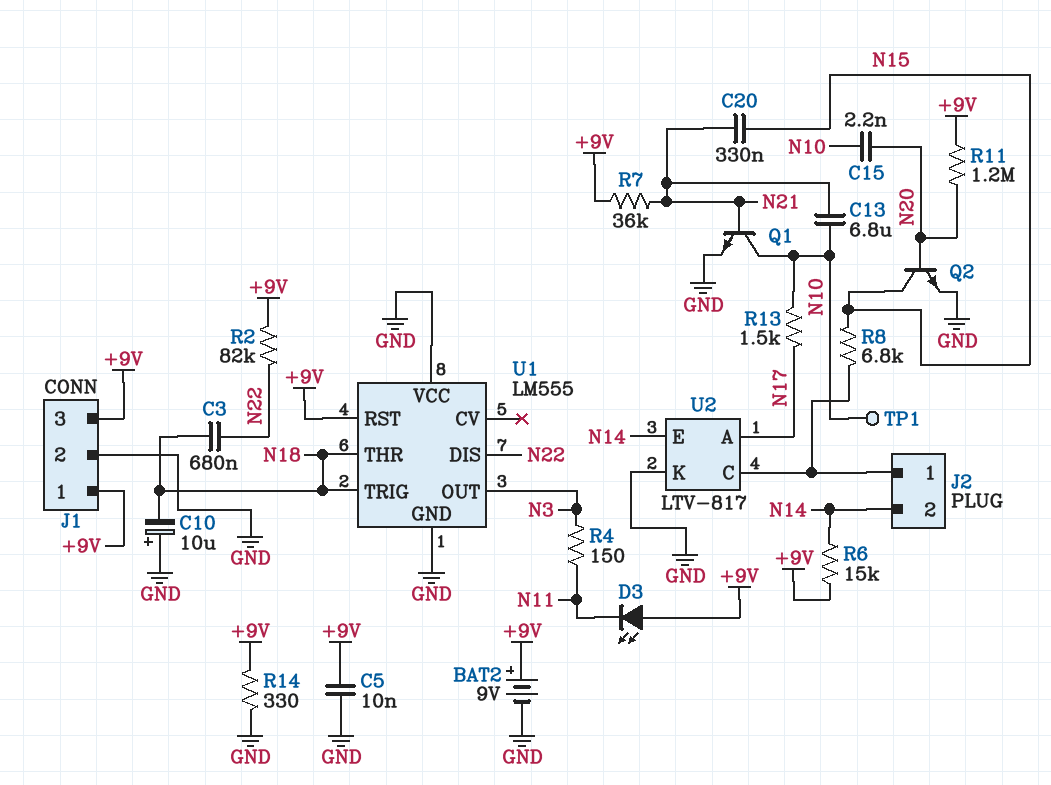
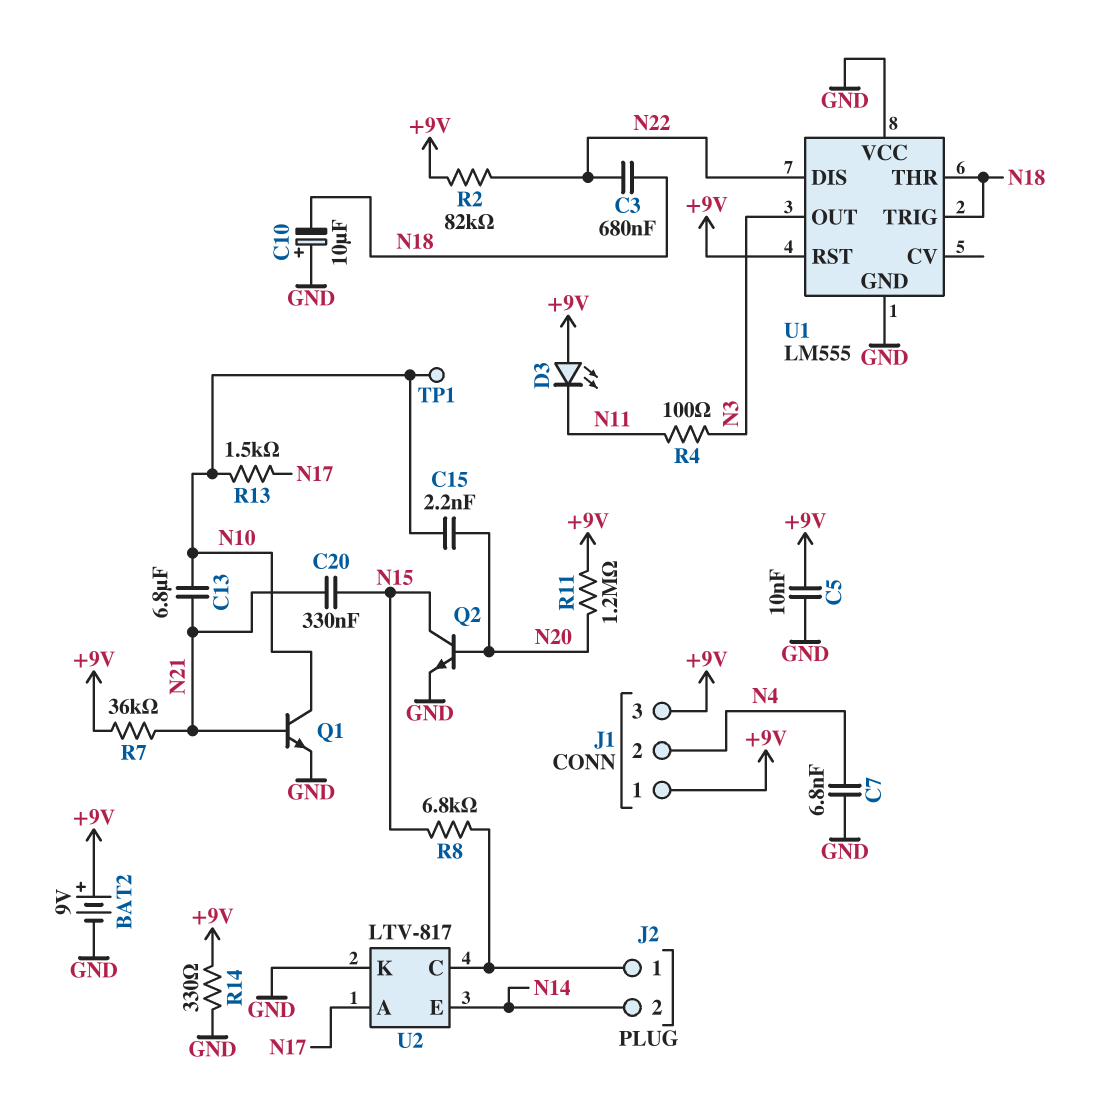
C7: none -> 6.8nF (GND, N4)
J1 pin 2: GND -> N4
R4: 150 (N3, N11) -> 100 (N3, N11)
R6: 15k (+9V, N14) -> none

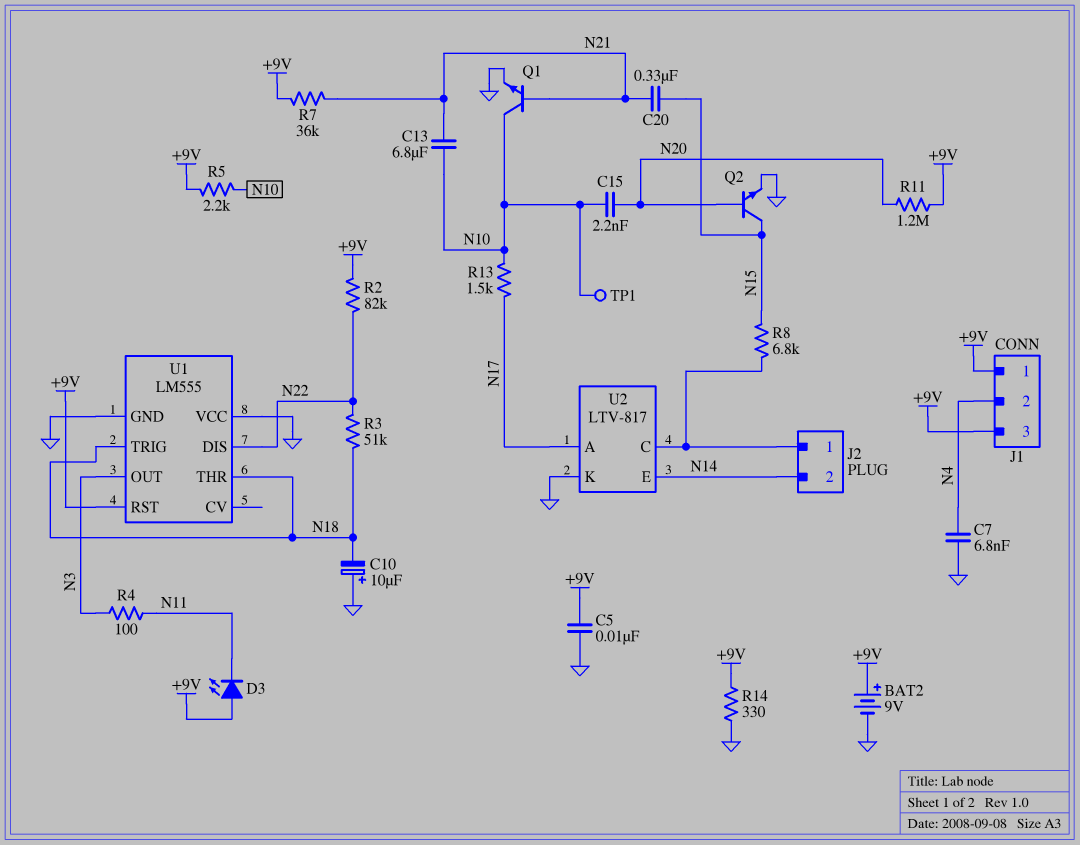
C3: 680nF (N18, N22) -> none
R3: none -> 51k (N18, N22)
R5: none -> 2.2k (+9V, N10)

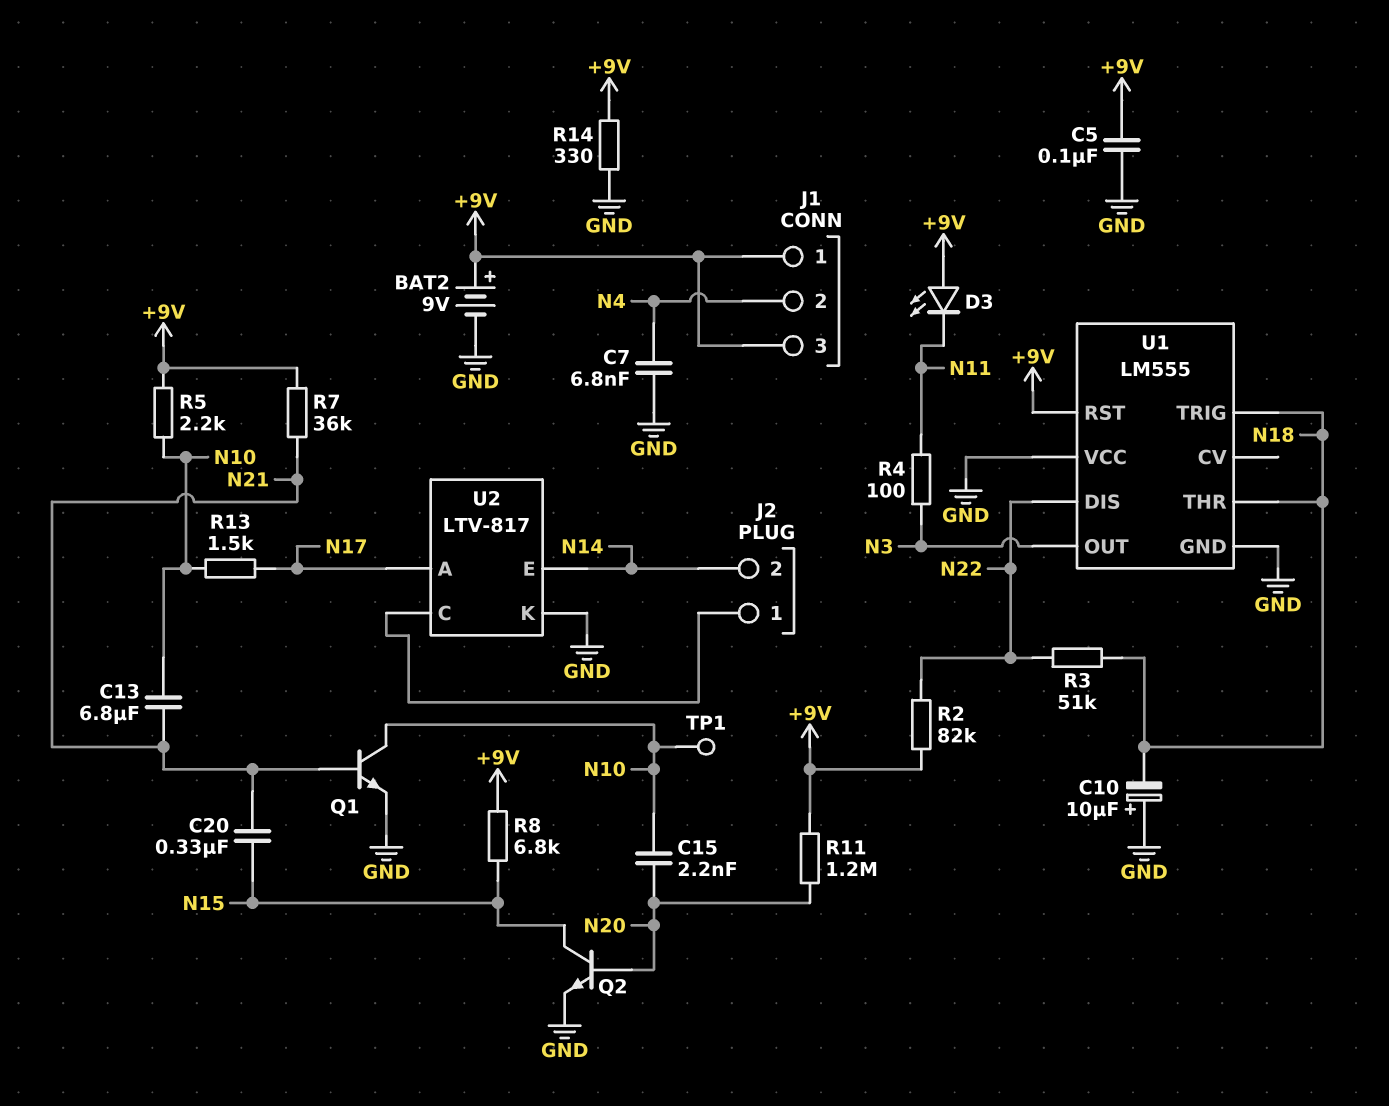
C5: 10nF (+9V, GND) -> 100nF (+9V, GND)
R8: 6.8k (J2/1, N15) -> 6.8k (+9V, N15)

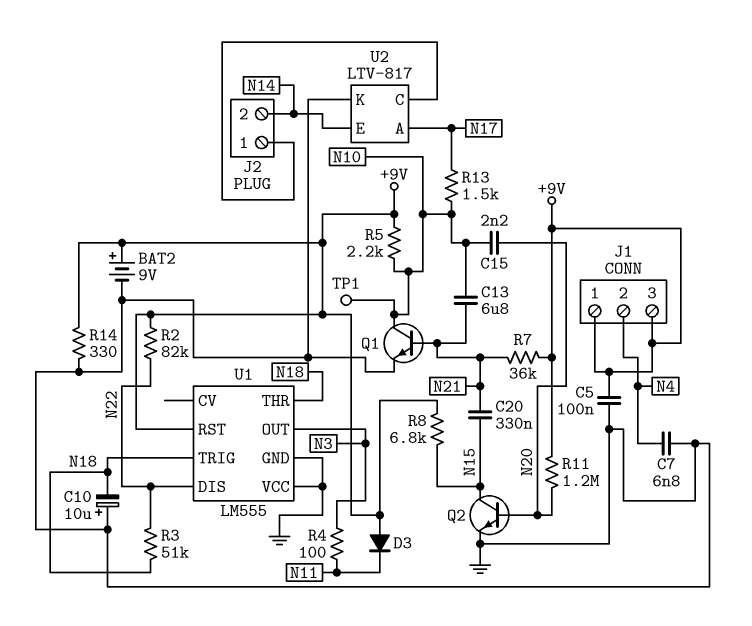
D3: LED (A +9V, K N11) -> diode (A +9V, K N11)

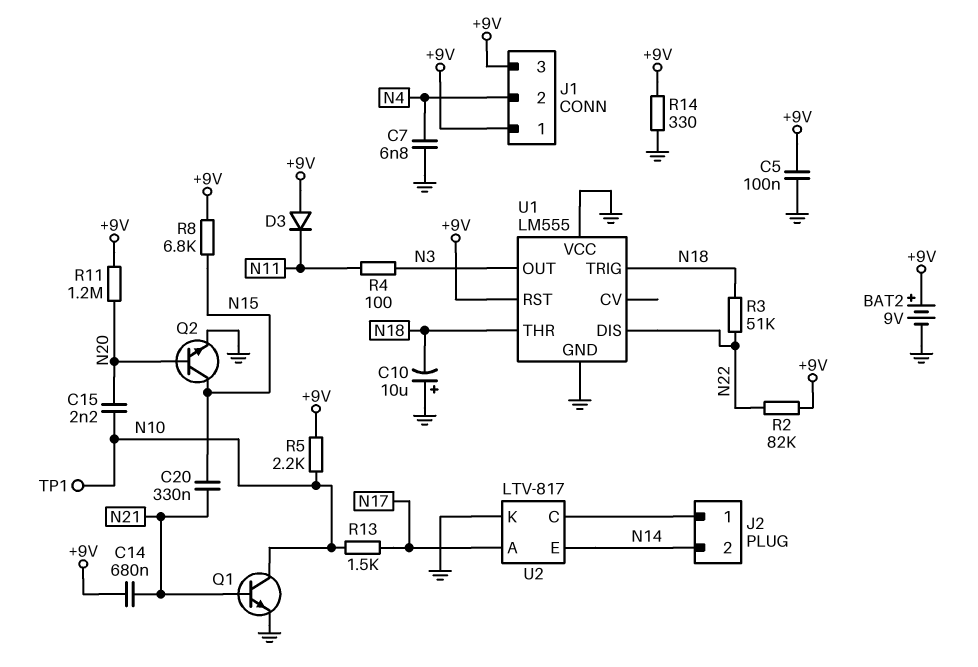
C13: 6.8uF (N10, N21) -> none
C14: none -> 680nF (+9V, N21)
R7: 36k (+9V, N21) -> none

